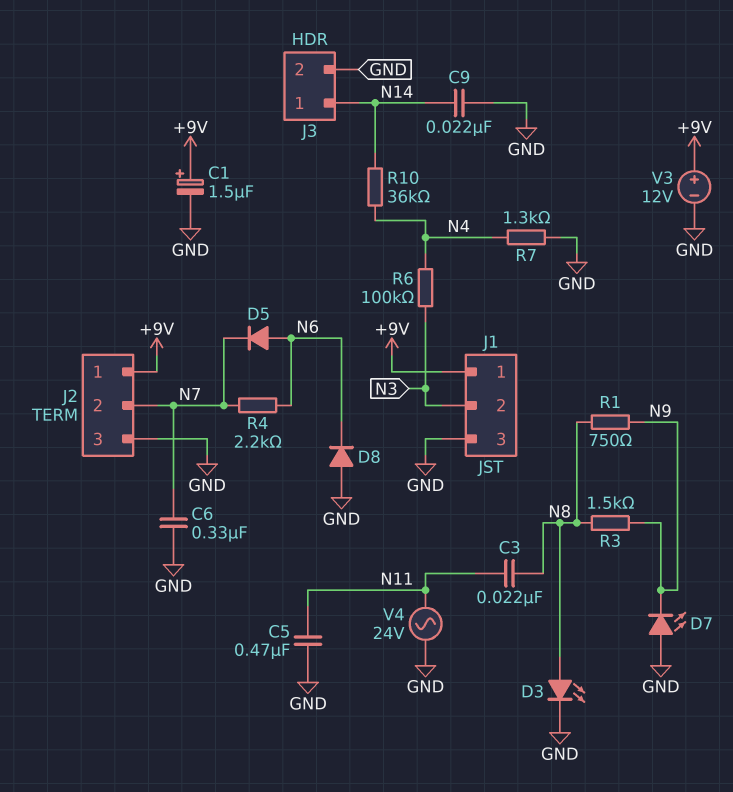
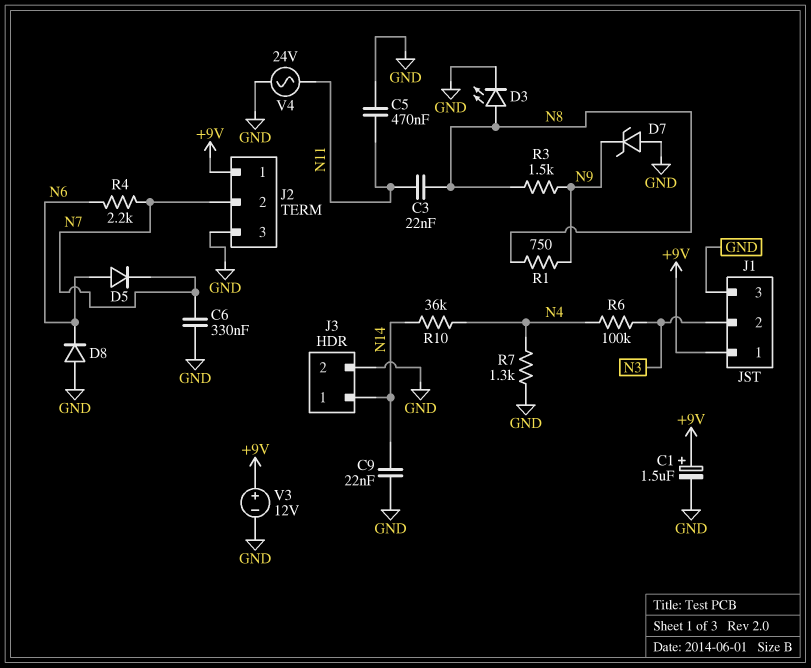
D7: LED (A GND, K N9) -> zener (A GND, K N9)

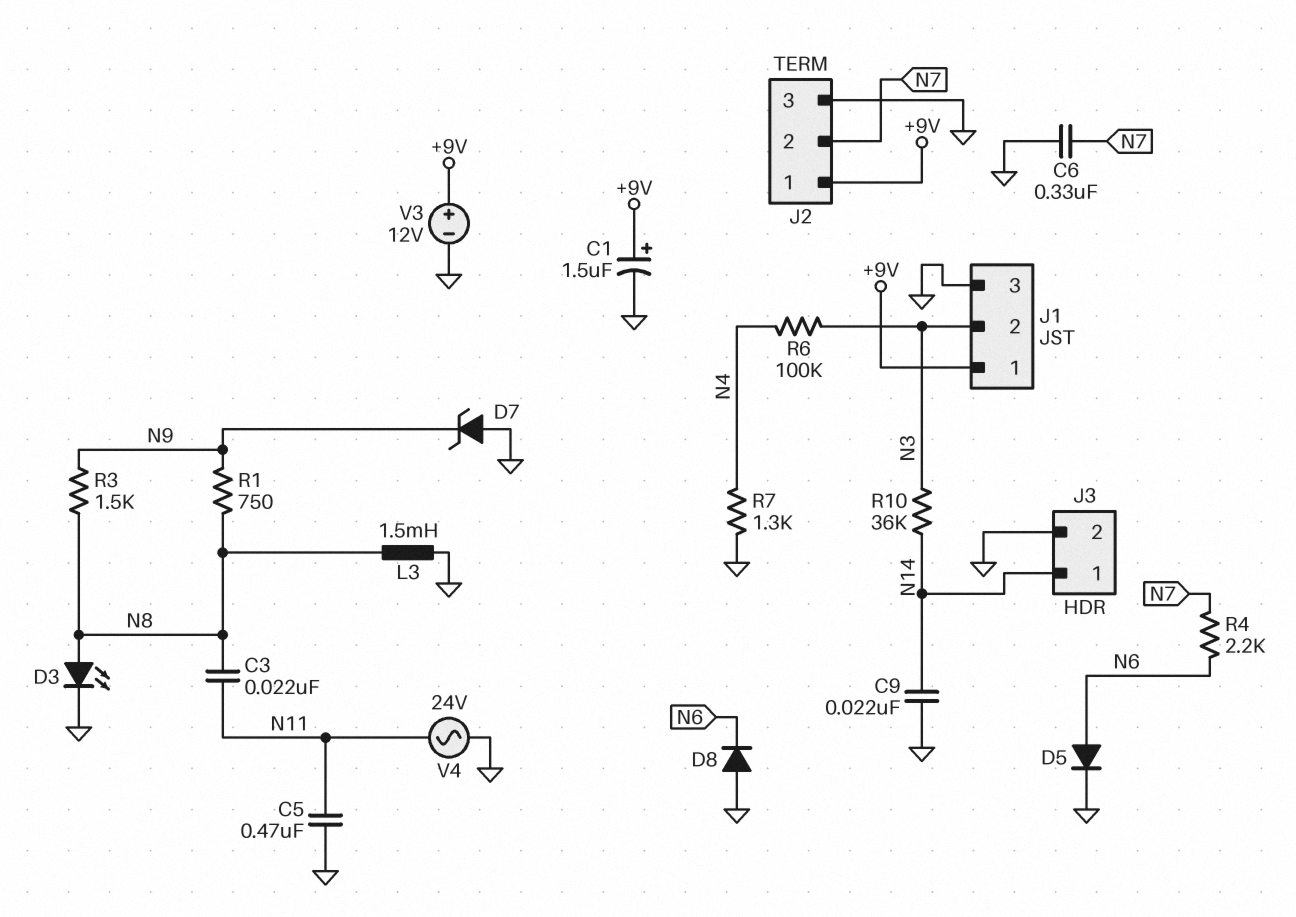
D5: diode (A N6, K N7) -> diode (A N6, K GND)
L3: none -> 1.5mH (GND, N8)
R10: 36k (N4, N14) -> 36k (N3, N14)

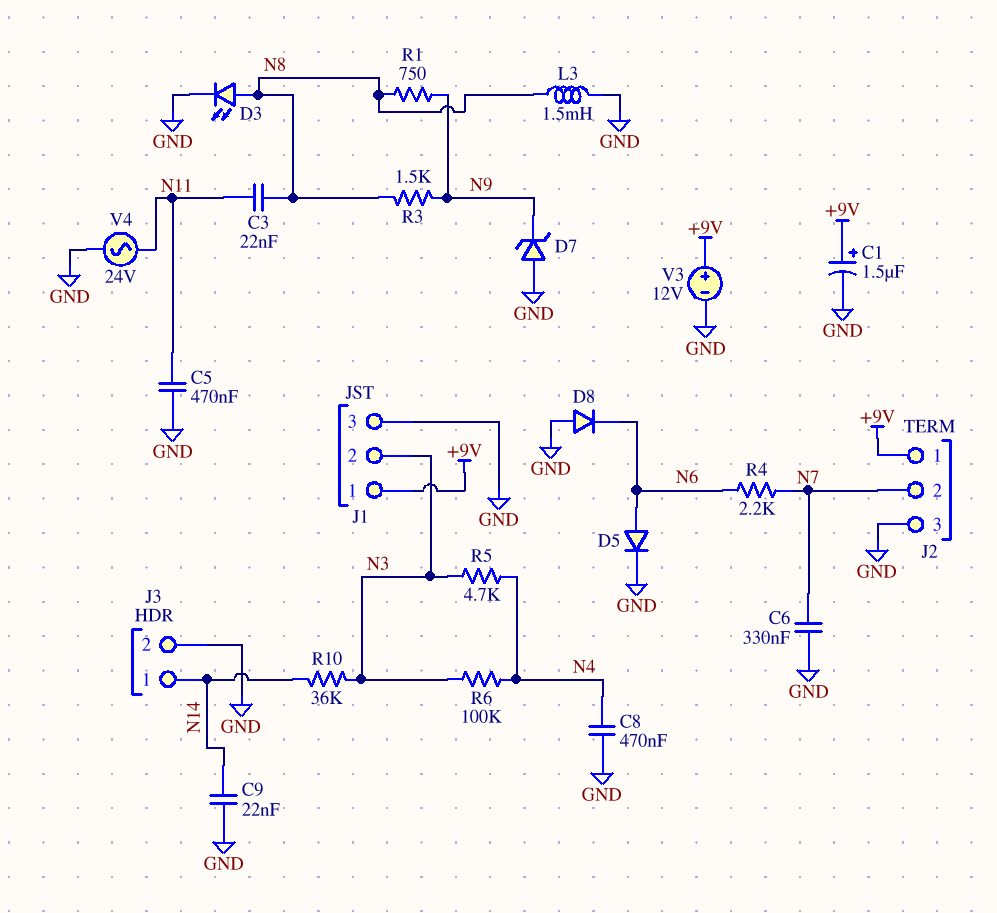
C8: none -> 470nF (GND, N4)
R5: none -> 4.7k (N3, N4)
R7: 1.3k (GND, N4) -> none

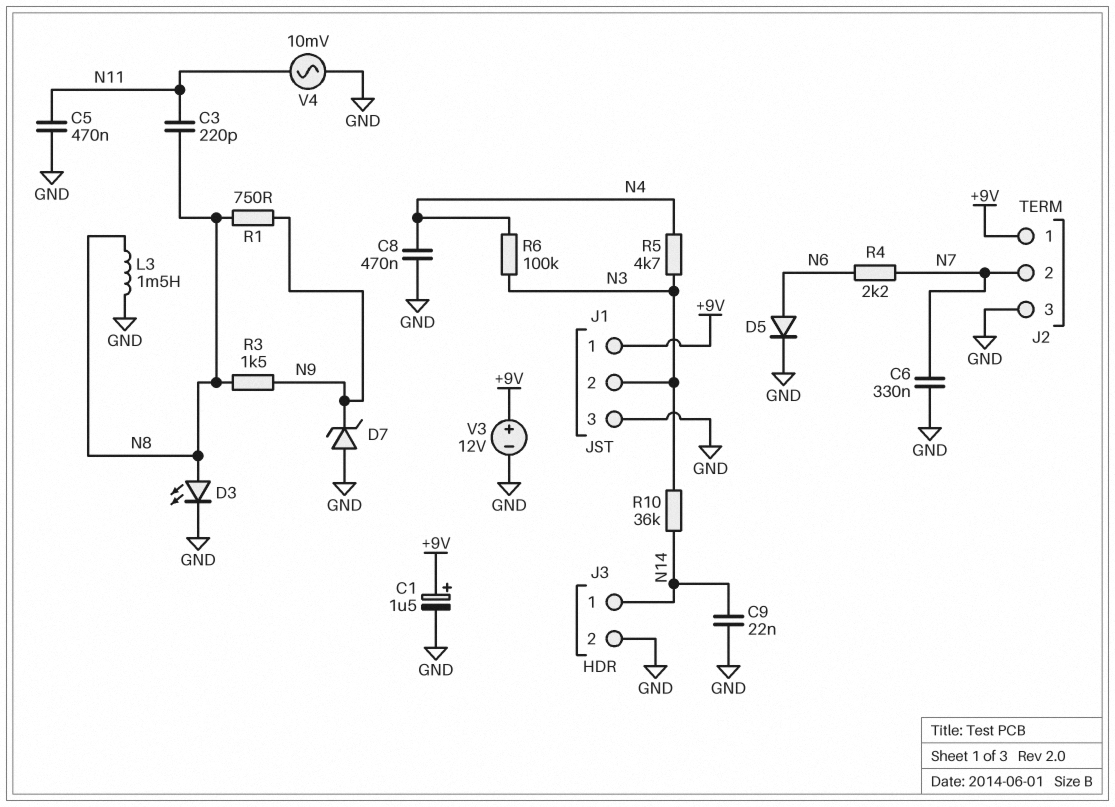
C3: 22nF (N8, N11) -> 220pF (N8, N11)
D8: diode (A GND, K N6) -> none
V4: AC 24V (GND, N11) -> AC 10mV (GND, N11)

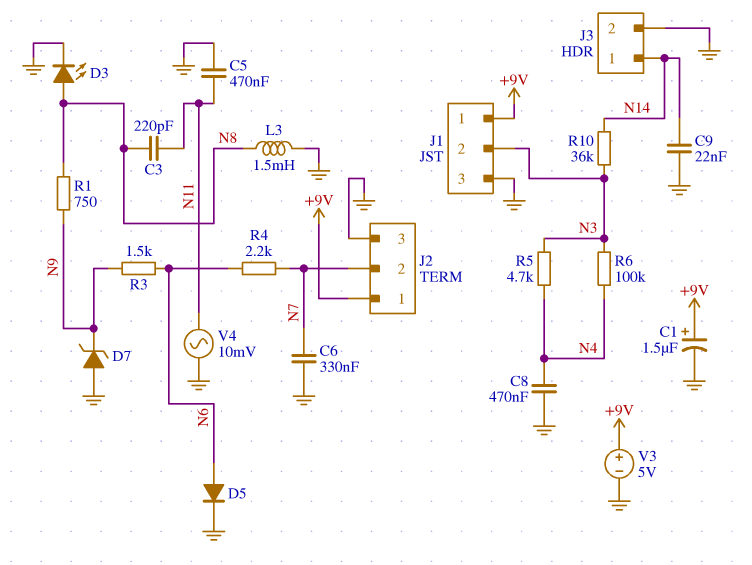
R3: 1.5k (N8, N9) -> 1.5k (N6, N9)
V3: 12V (plus +9V, minus GND) -> 5V (plus +9V, minus GND)

